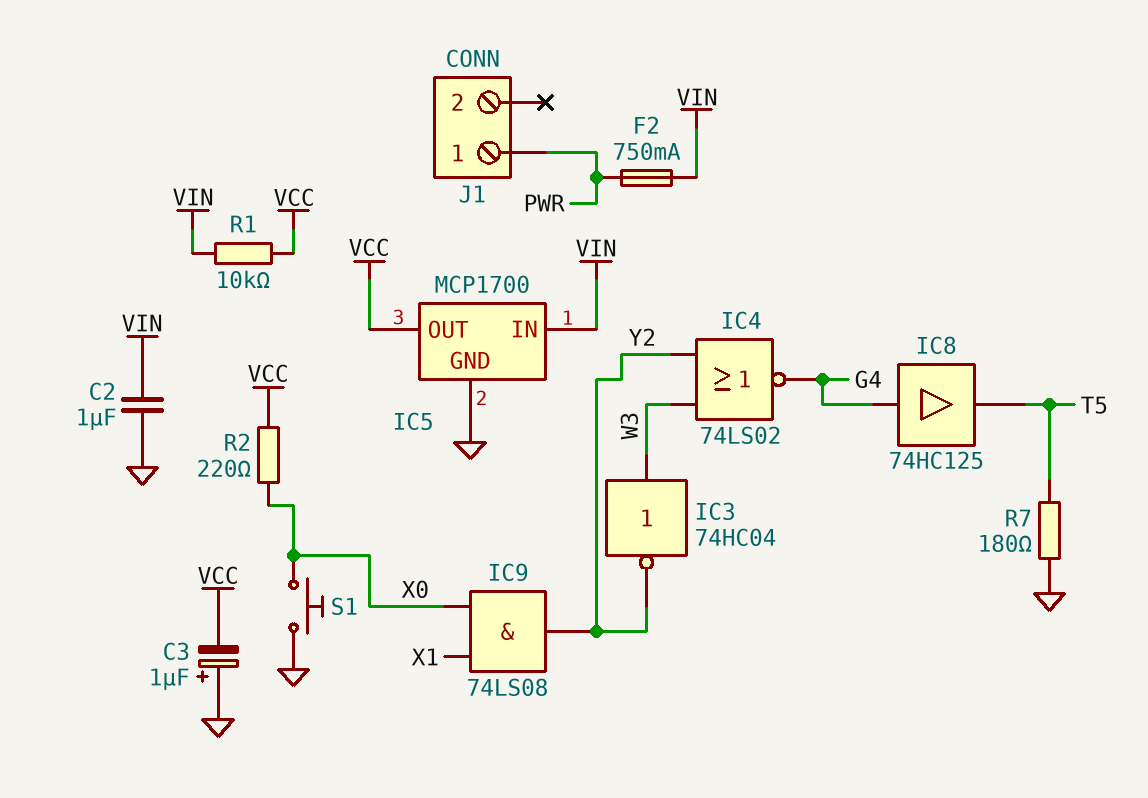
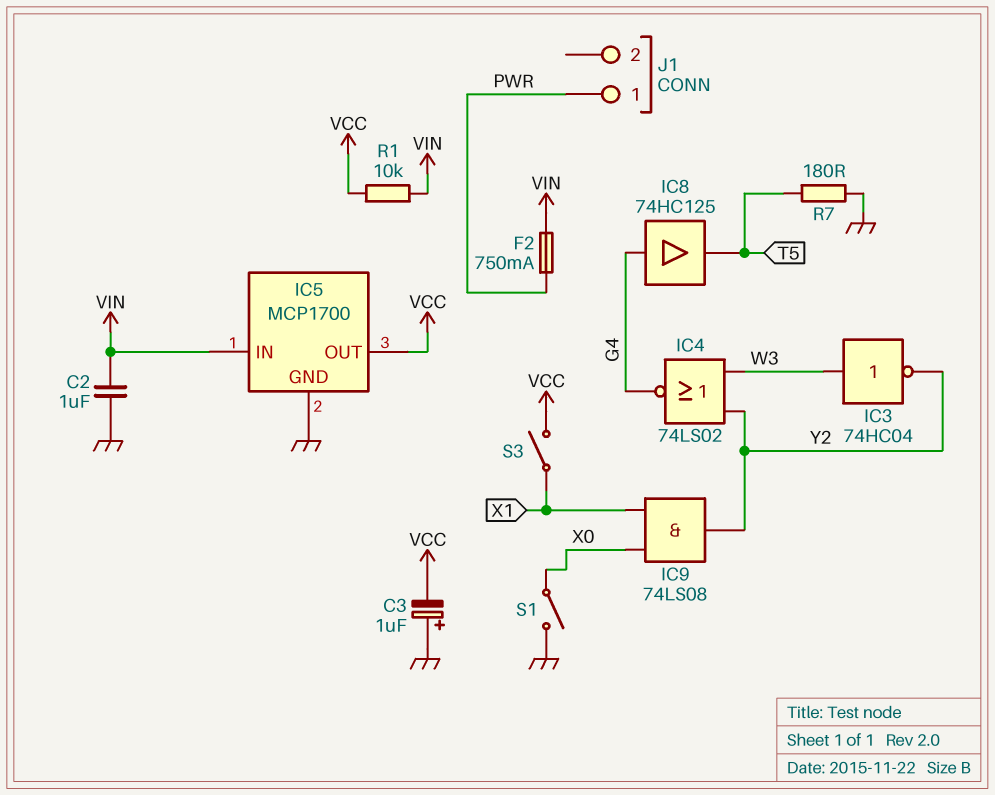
R2: 220 (VCC, X0) -> none
S1: button (GND, X0) -> switch (GND, X0)
S3: none -> switch (VCC, X1)

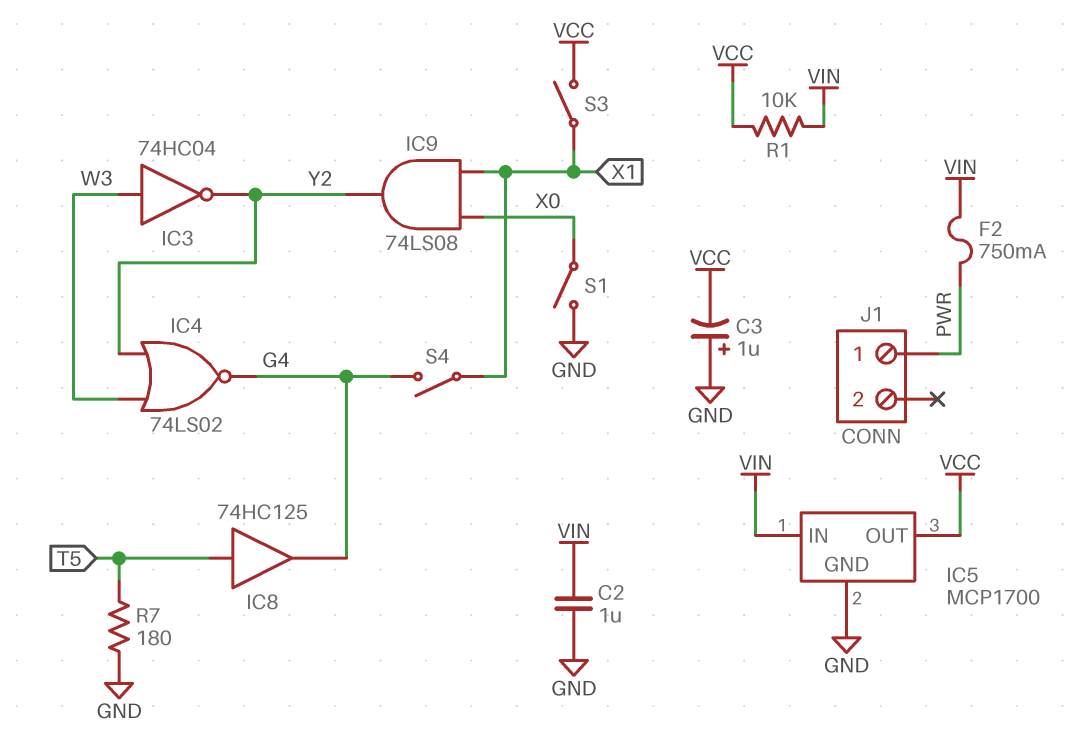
IC8: buffer 74HC125 (in G4, out T5) -> buffer 74HC125 (in T5, out G4)
S4: none -> switch (G4, X1)

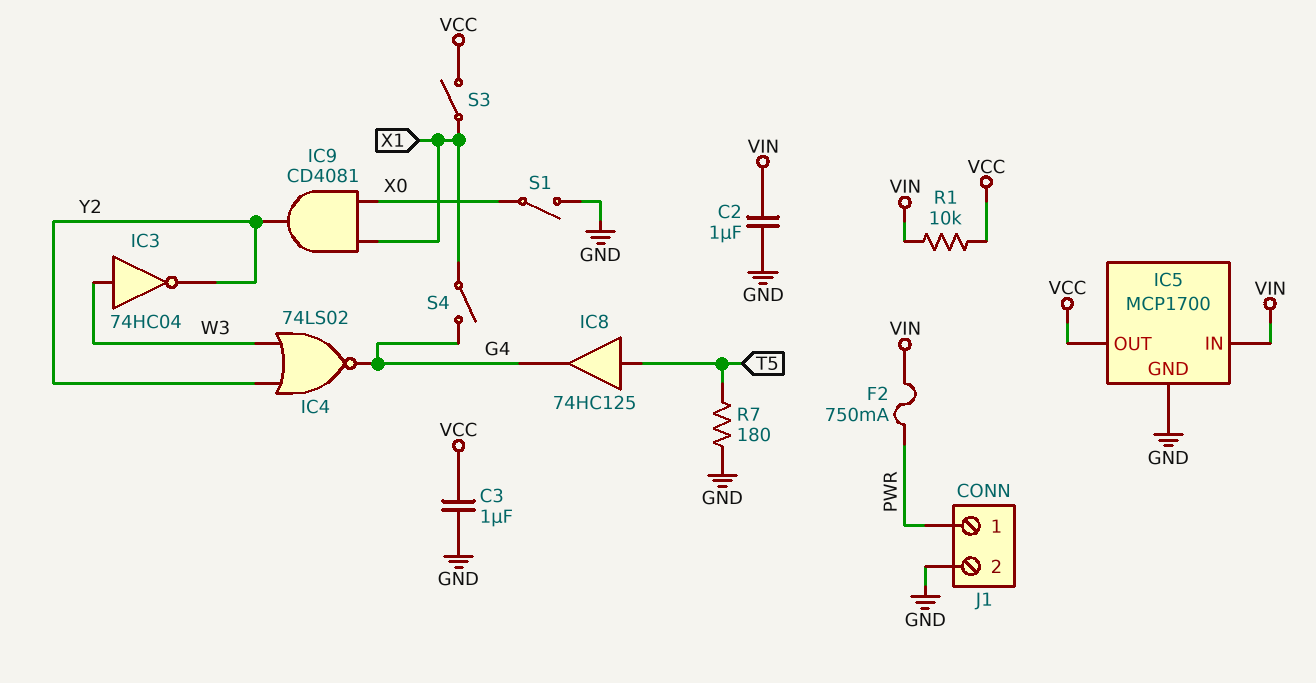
C3: 1uF (plus GND, minus VCC) -> 1uF (GND, VCC)
IC9: AND 74LS08 (in X0, in X1, out Y2) -> AND CD4081 (in X0, in X1, out Y2)
J1 pin 2: none -> GND

